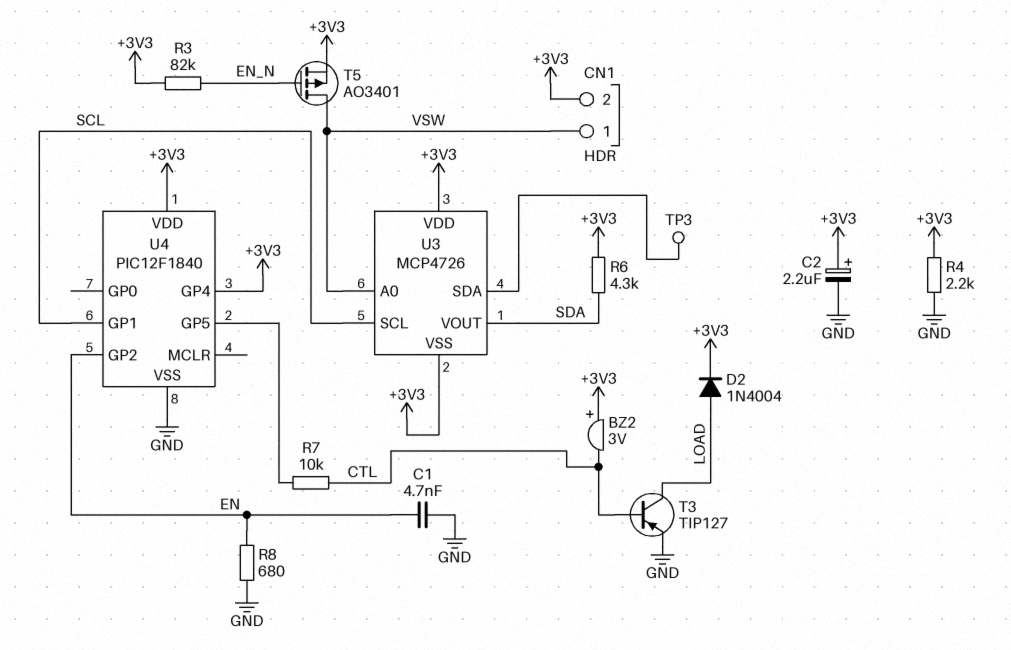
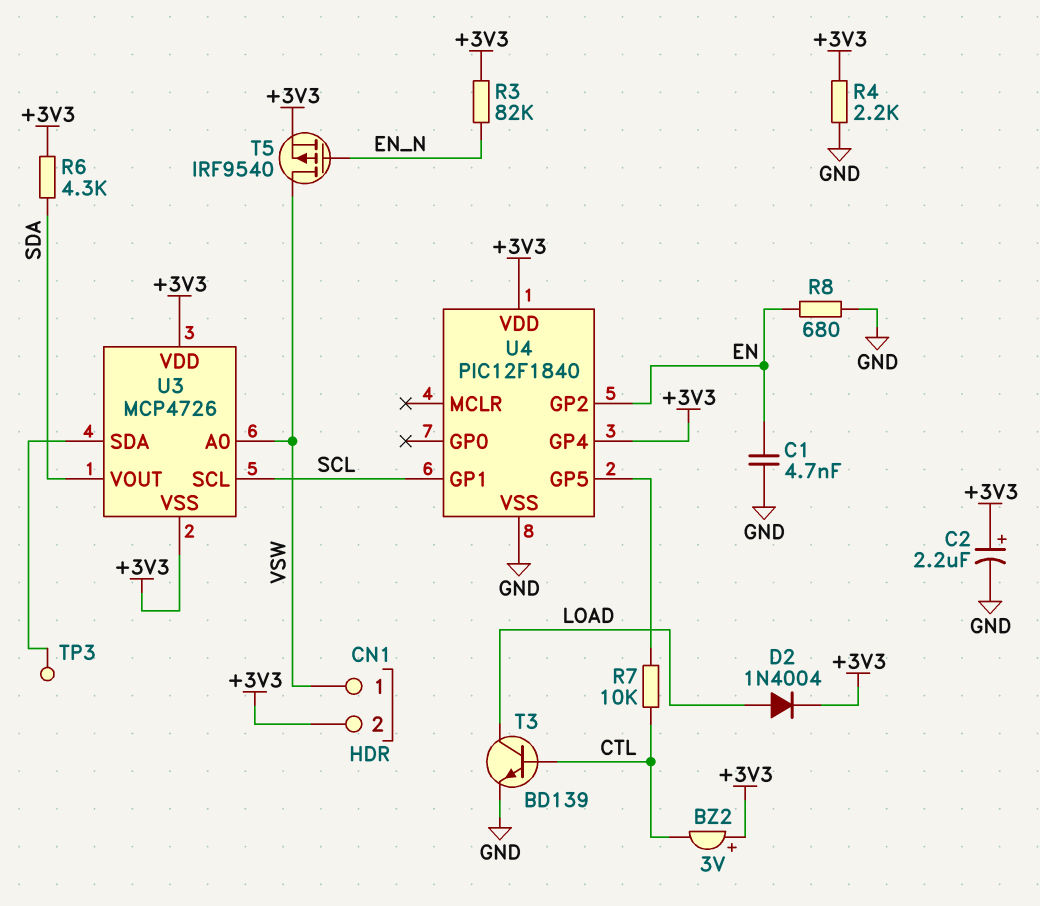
T3: PNP TIP127 (B CTL, C LOAD, E GND) -> NPN BD139 (B CTL, C LOAD, E GND)
T5: PMOS AO3401 (G EN_N, D VSW, S +3V3) -> PMOS IRF9540 (G EN_N, D VSW, S +3V3)

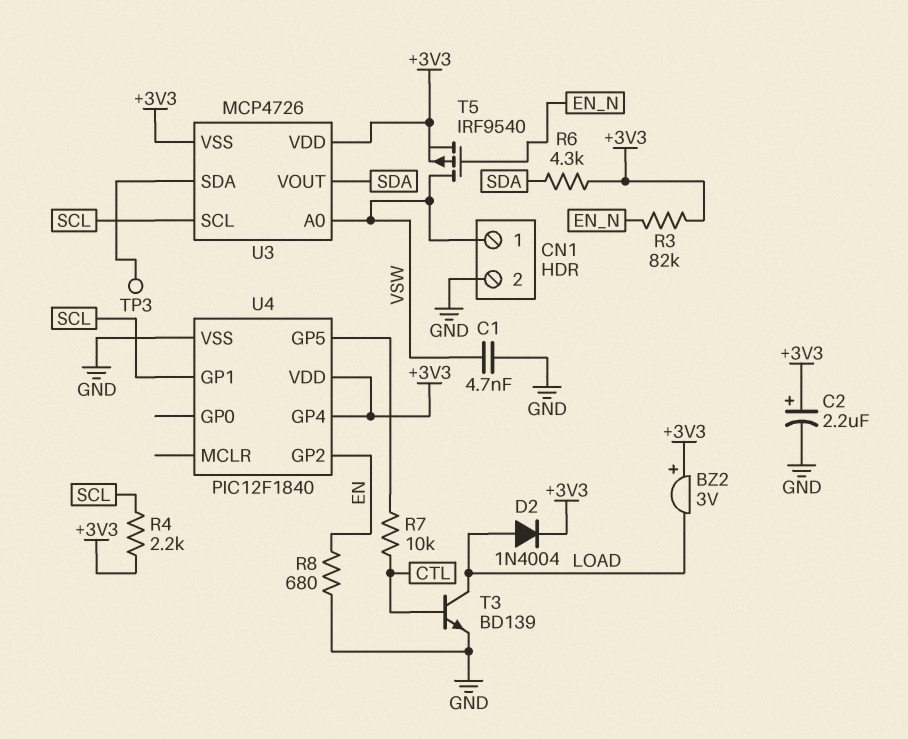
BZ2: buzzer 3V (plus +3V3, minus CTL) -> buzzer 3V (plus +3V3, minus LOAD)
C1: 4.7nF (EN, GND) -> 4.7nF (GND, VSW)
CN1 pin 2: +3V3 -> GND
R4: 2.2k (+3V3, GND) -> 2.2k (+3V3, SCL)

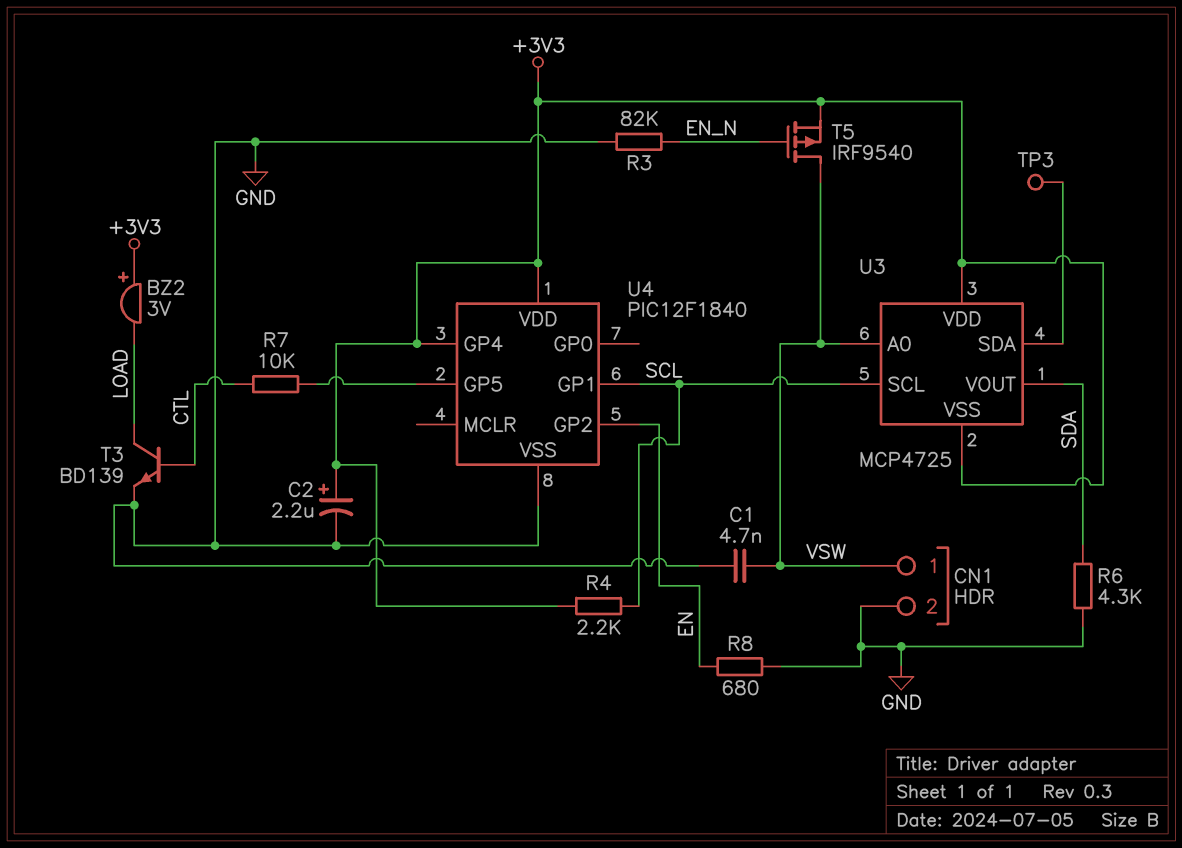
D2: diode 1N4004 (A LOAD, K +3V3) -> none
R3: 82k (+3V3, EN_N) -> 82k (EN_N, GND)
R6: 4.3k (+3V3, SDA) -> 4.3k (GND, SDA)
U3: MCP4726 -> MCP4725

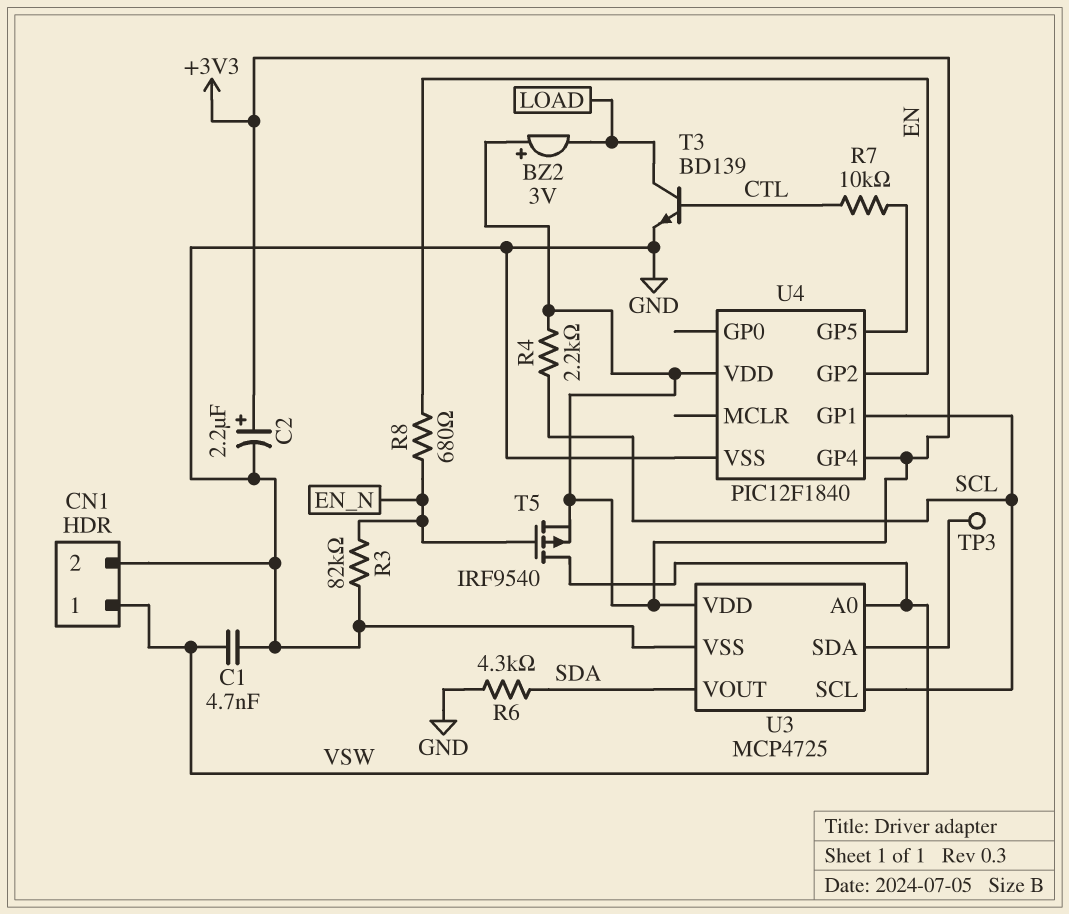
R8: 680 (EN, GND) -> 680 (EN, EN_N)
U3 pin VSS: +3V3 -> GND

